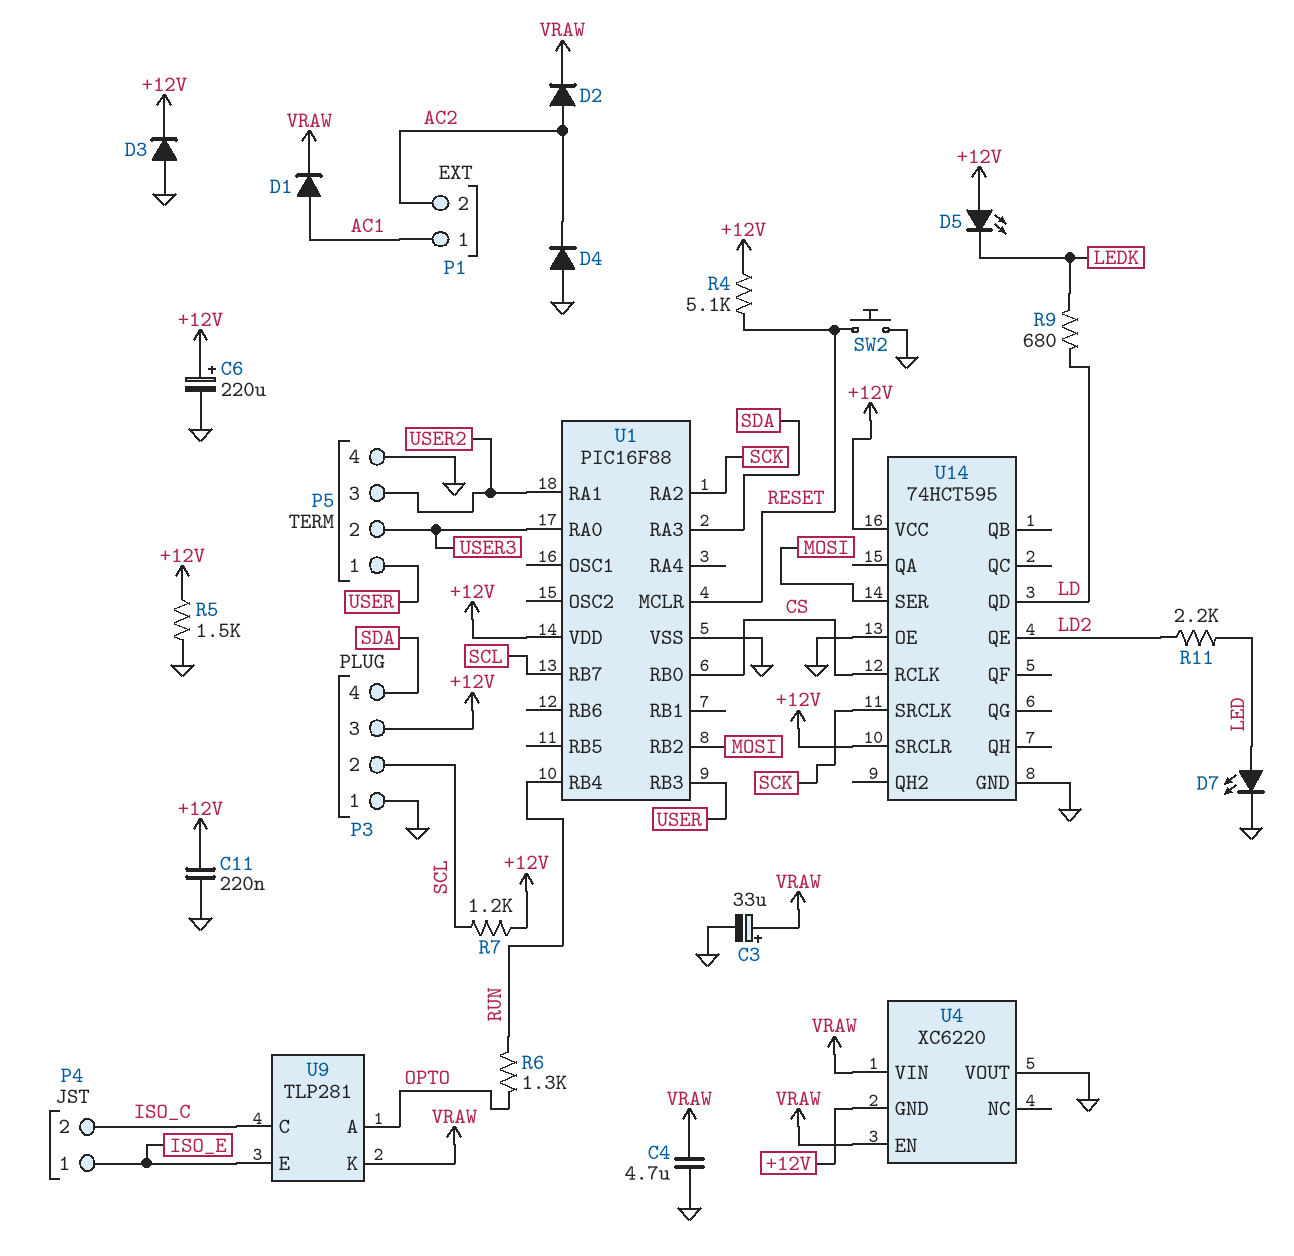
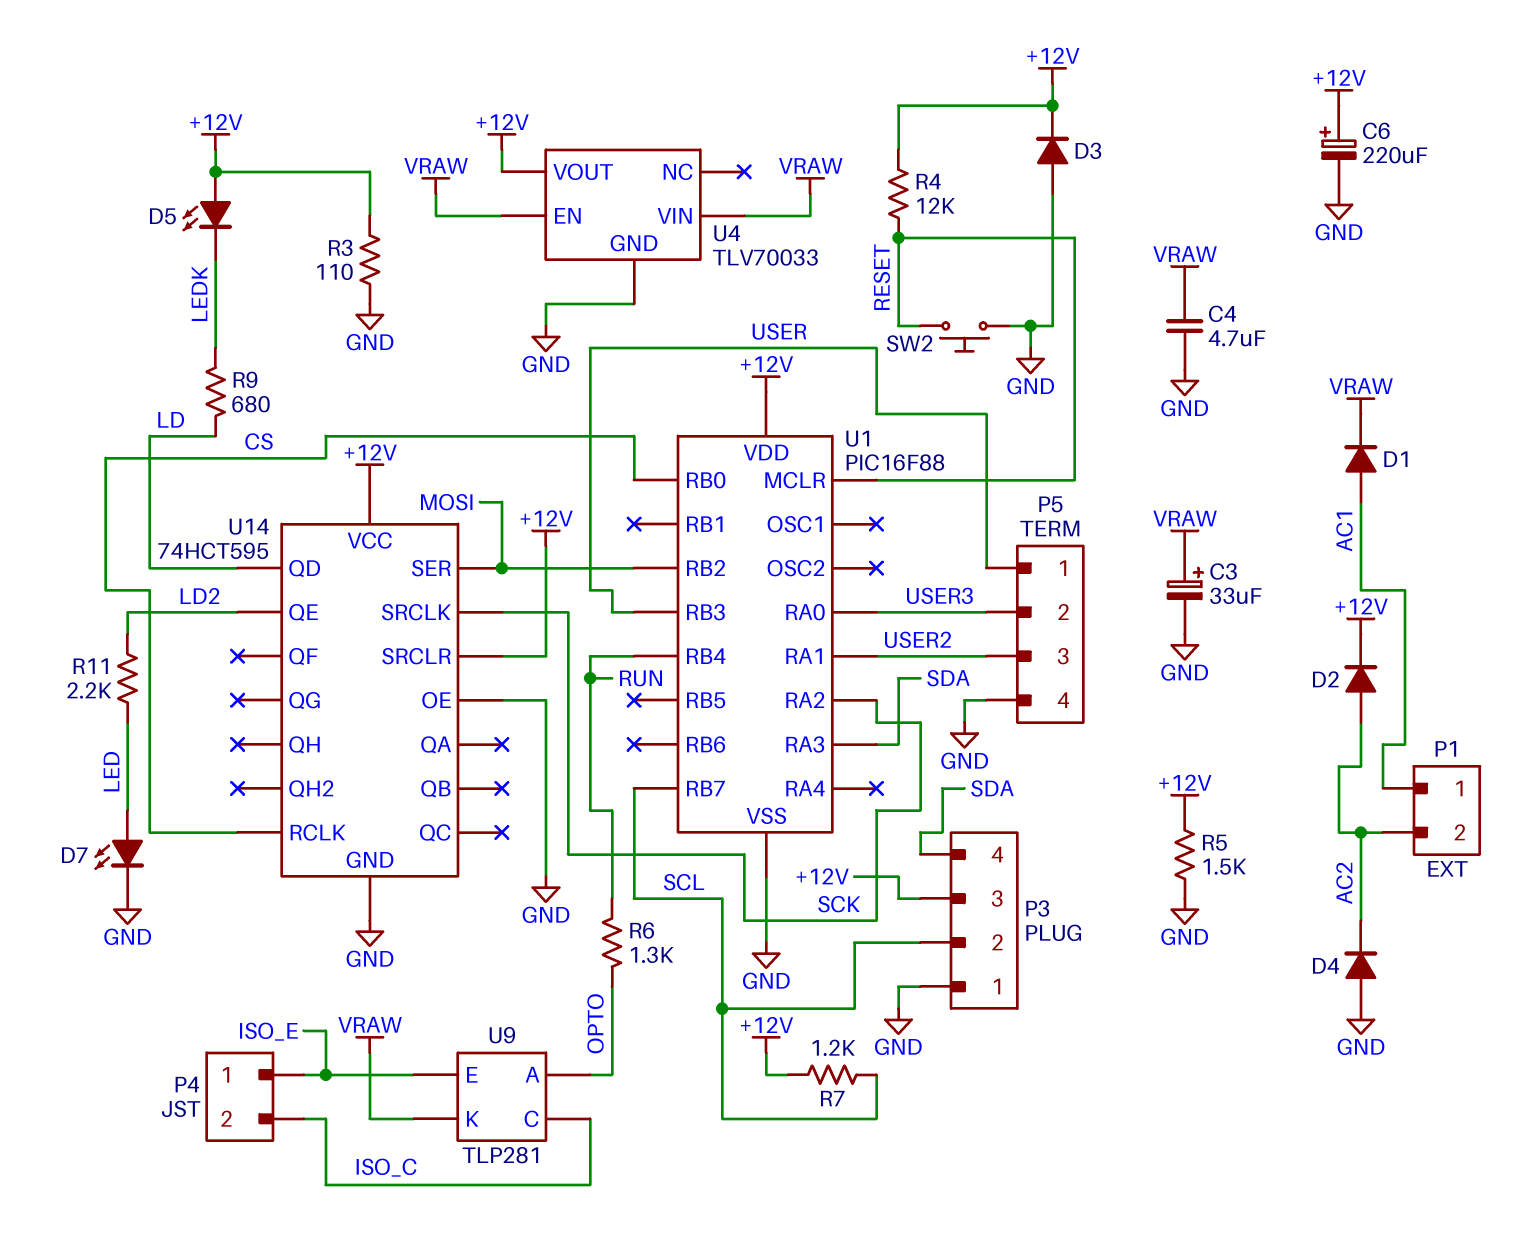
C11: 220nF (+12V, GND) -> none
D2: diode (A AC2, K VRAW) -> diode (A AC2, K +12V)
R3: none -> 110 (+12V, GND)
R4: 5.1k (+12V, RESET) -> 12k (+12V, RESET)
U4: XC6220 -> TLV70033
U4 pin GND: +12V -> GND
U4 pin VOUT: GND -> +12V

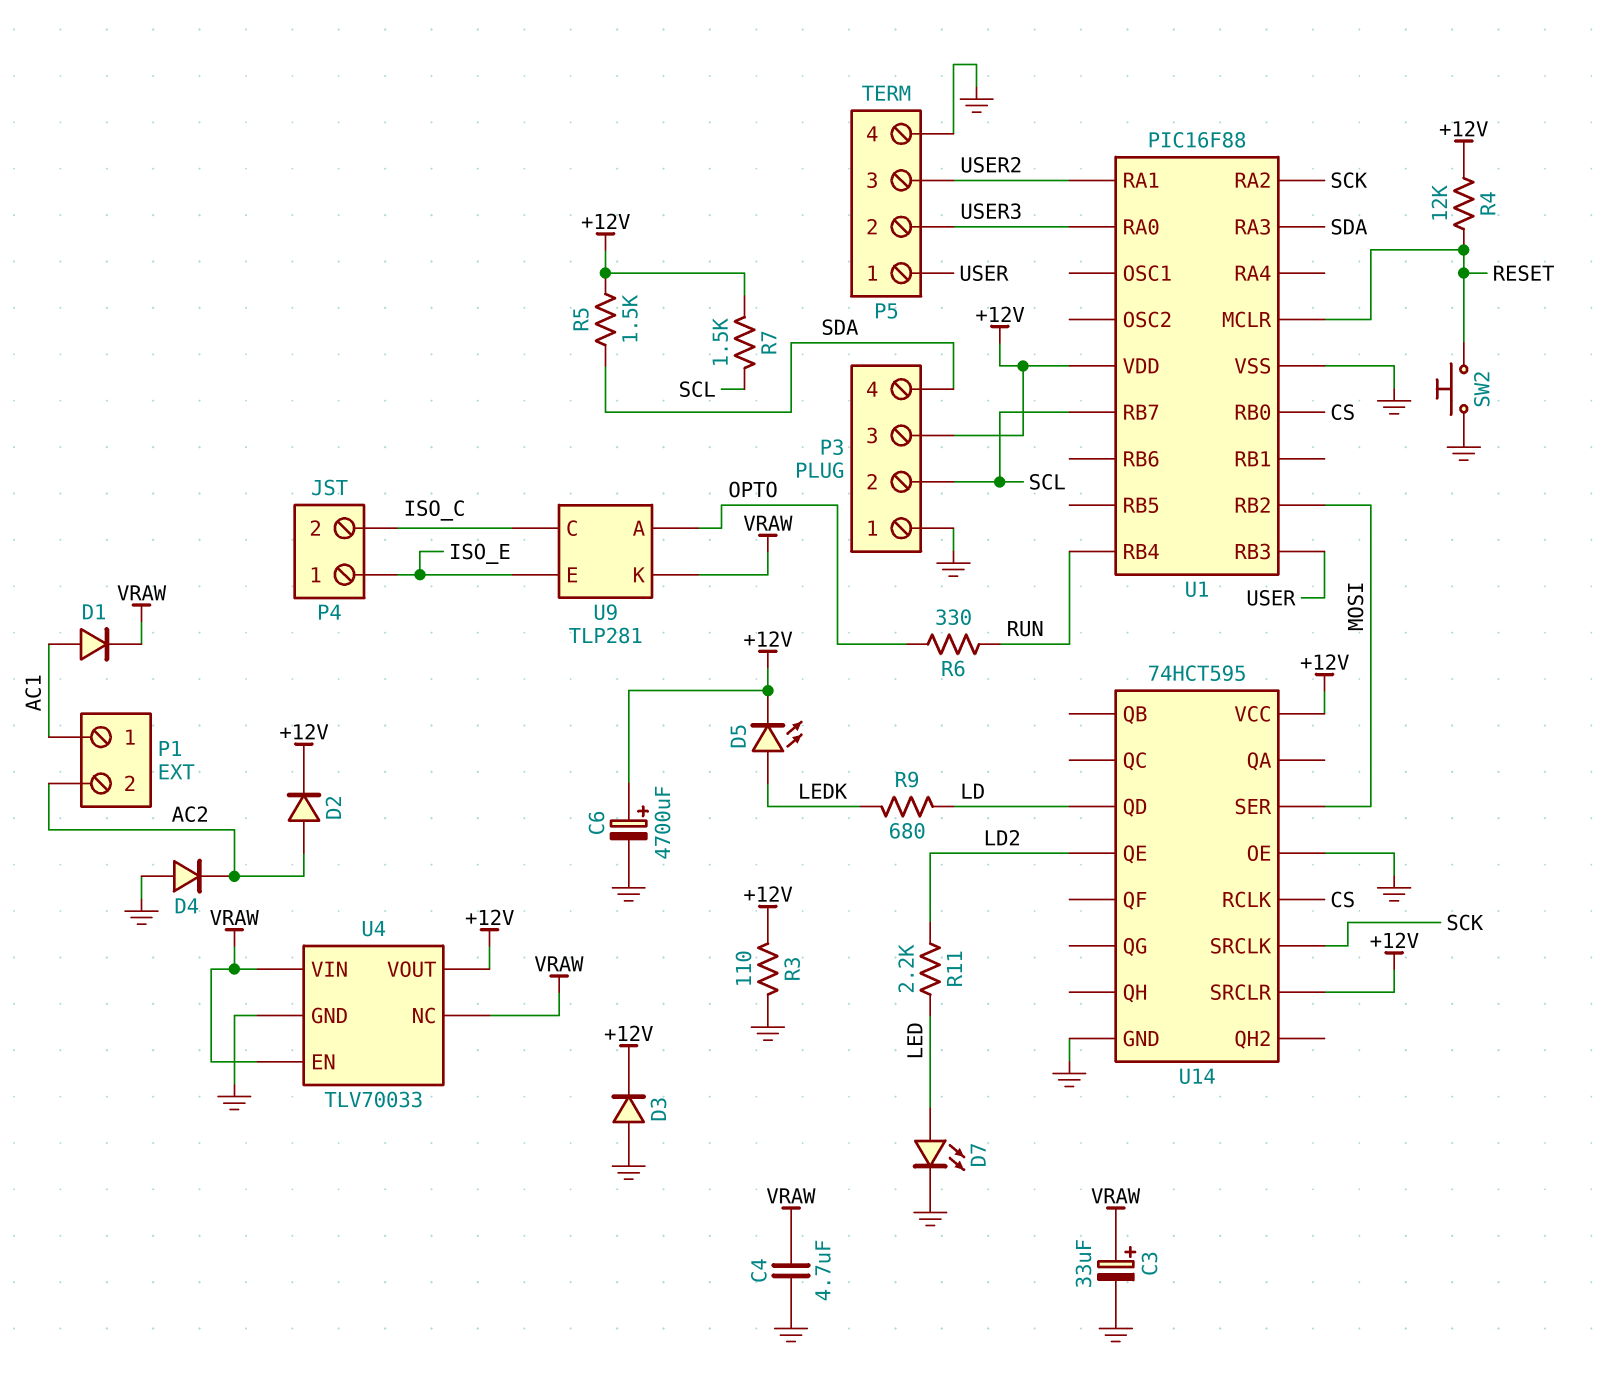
C6: 220uF (plus +12V, minus GND) -> 4700uF (plus +12V, minus GND)
D5: LED (A +12V, K LEDK) -> LED (A LEDK, K +12V)
R5: 1.5k (+12V, GND) -> 1.5k (+12V, SDA)
R6: 1.3k (OPTO, RUN) -> 330 (OPTO, RUN)
R7: 1.2k (+12V, SCL) -> 1.5k (+12V, SCL)
U4 pin NC: none -> VRAW

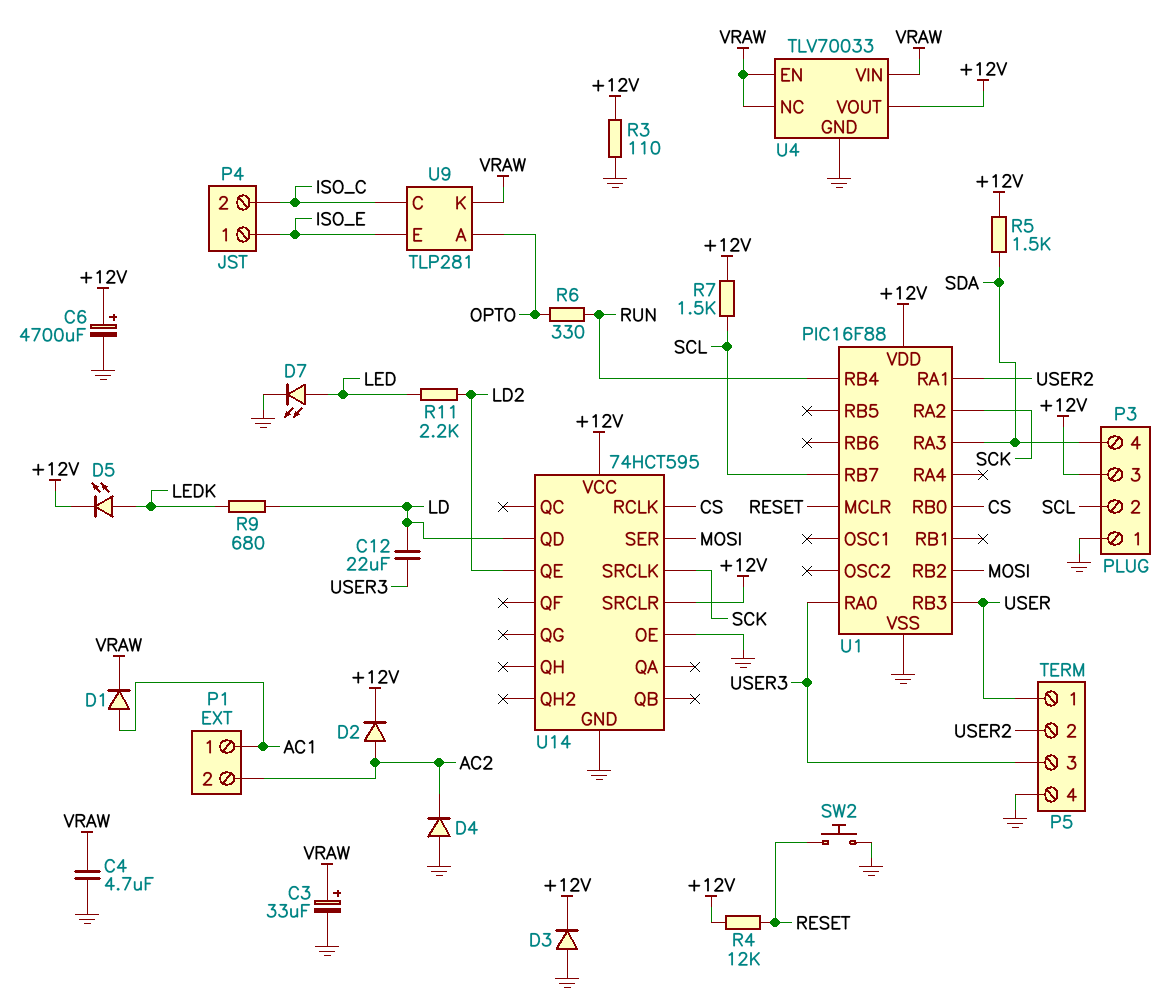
C12: none -> 22uF (LD, USER3)
P5 pin 2: USER3 -> USER2
P5 pin 3: USER2 -> USER3

